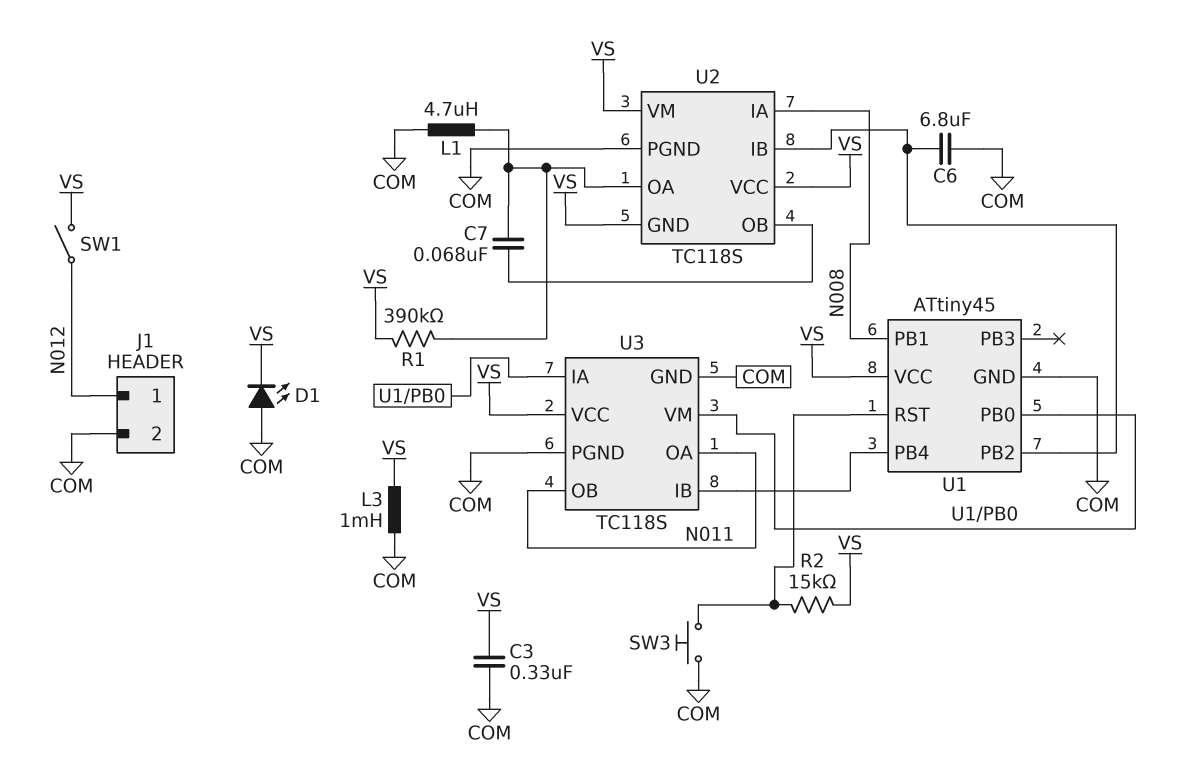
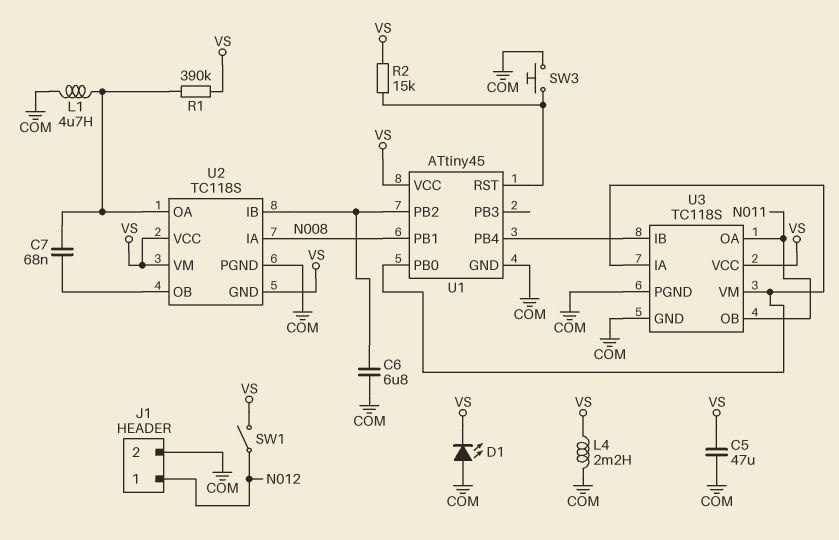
C3: 330nF (COM, VS) -> none
C5: none -> 47uF (COM, VS)
L3: 1mH (COM, VS) -> none
L4: none -> 2.2mH (COM, VS)

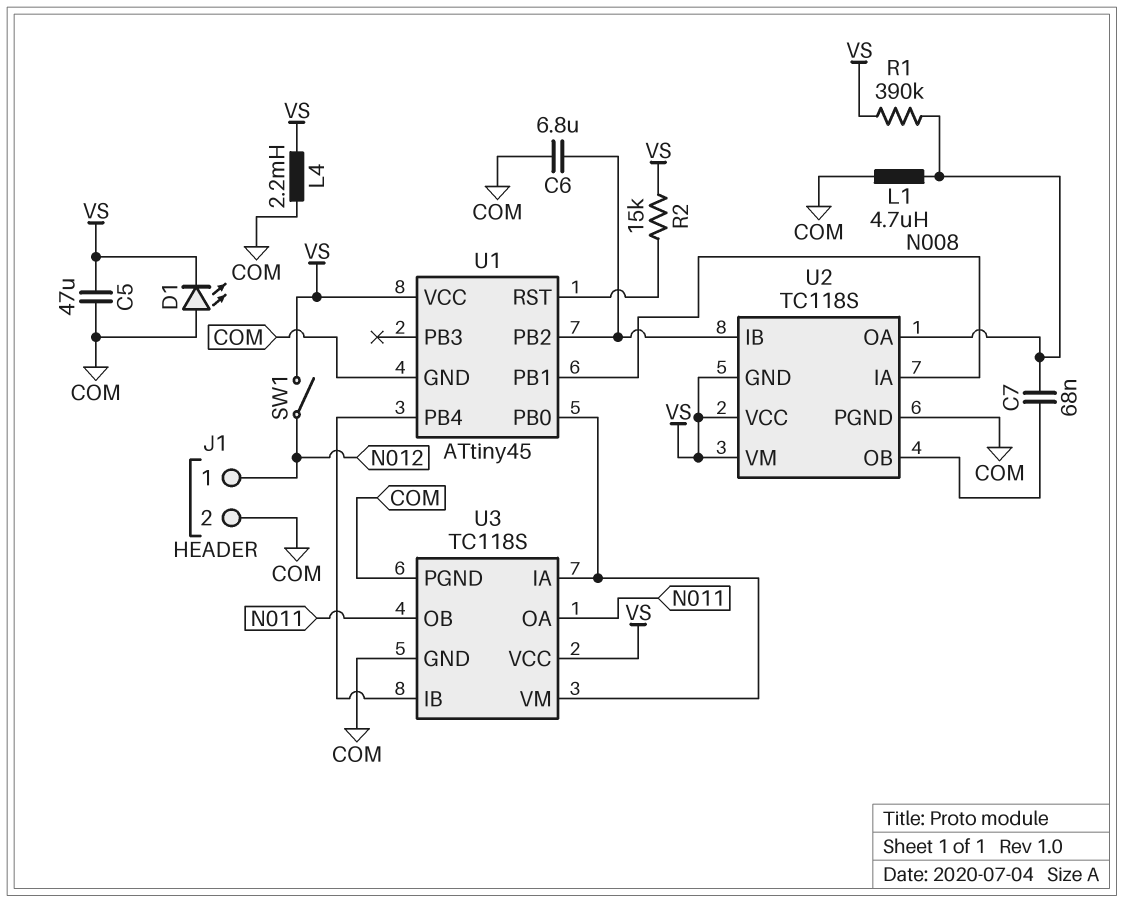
SW3: button (COM, U1/RST) -> none

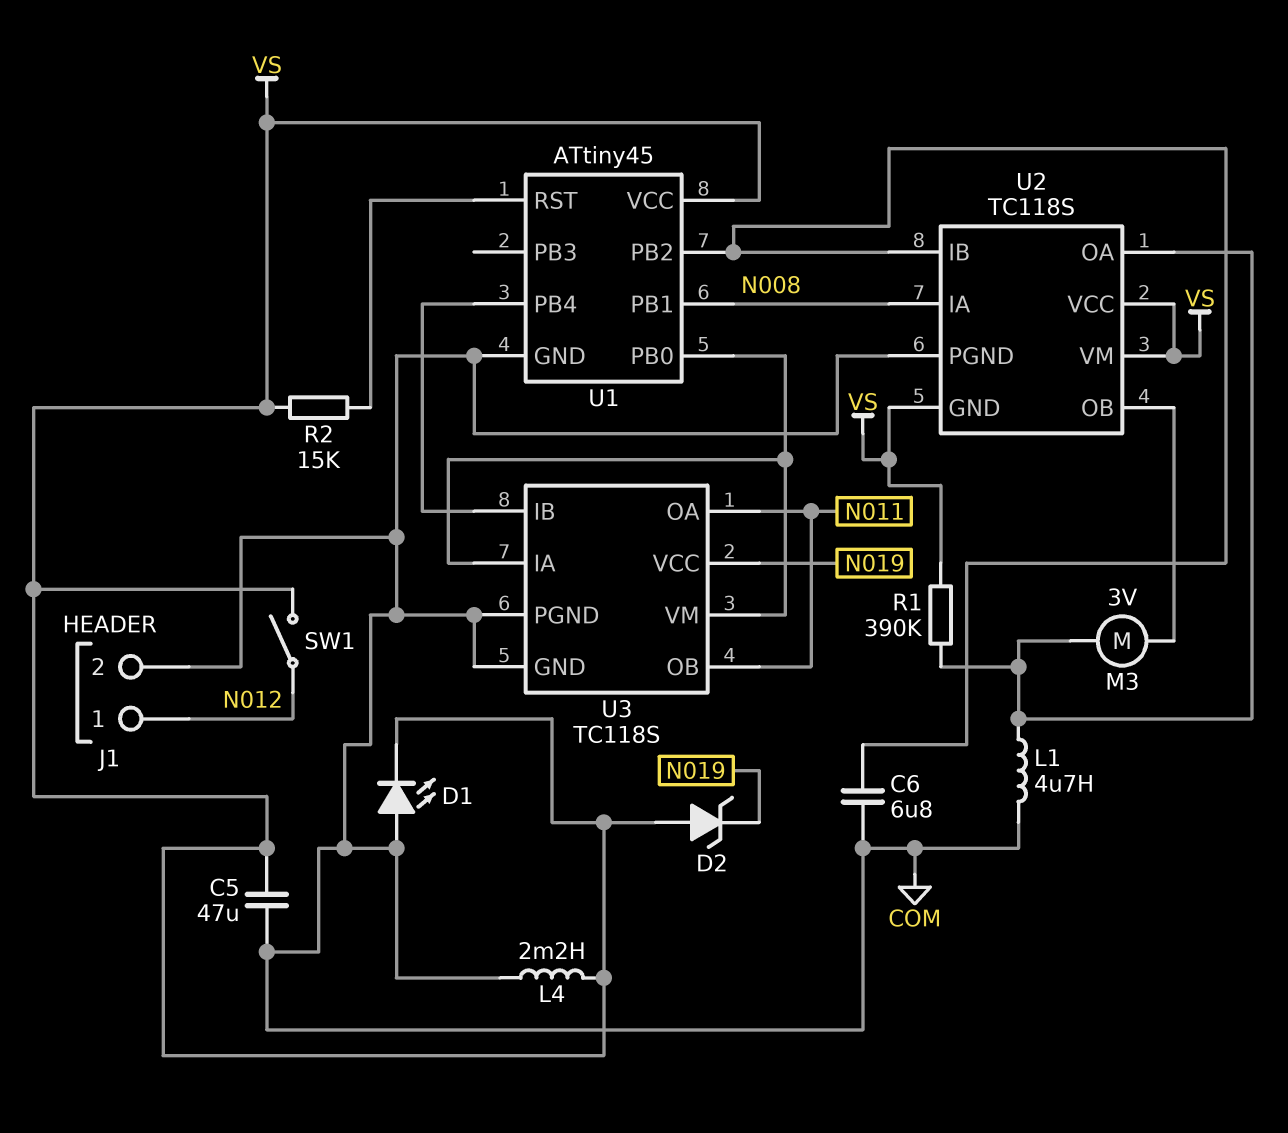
C7: 68nF (U2/OA, U2/OB) -> none
D2: none -> zener (A VS, K N019)
M3: none -> motor 3V (U2/OA, U2/OB)
U3 pin VCC: VS -> N019

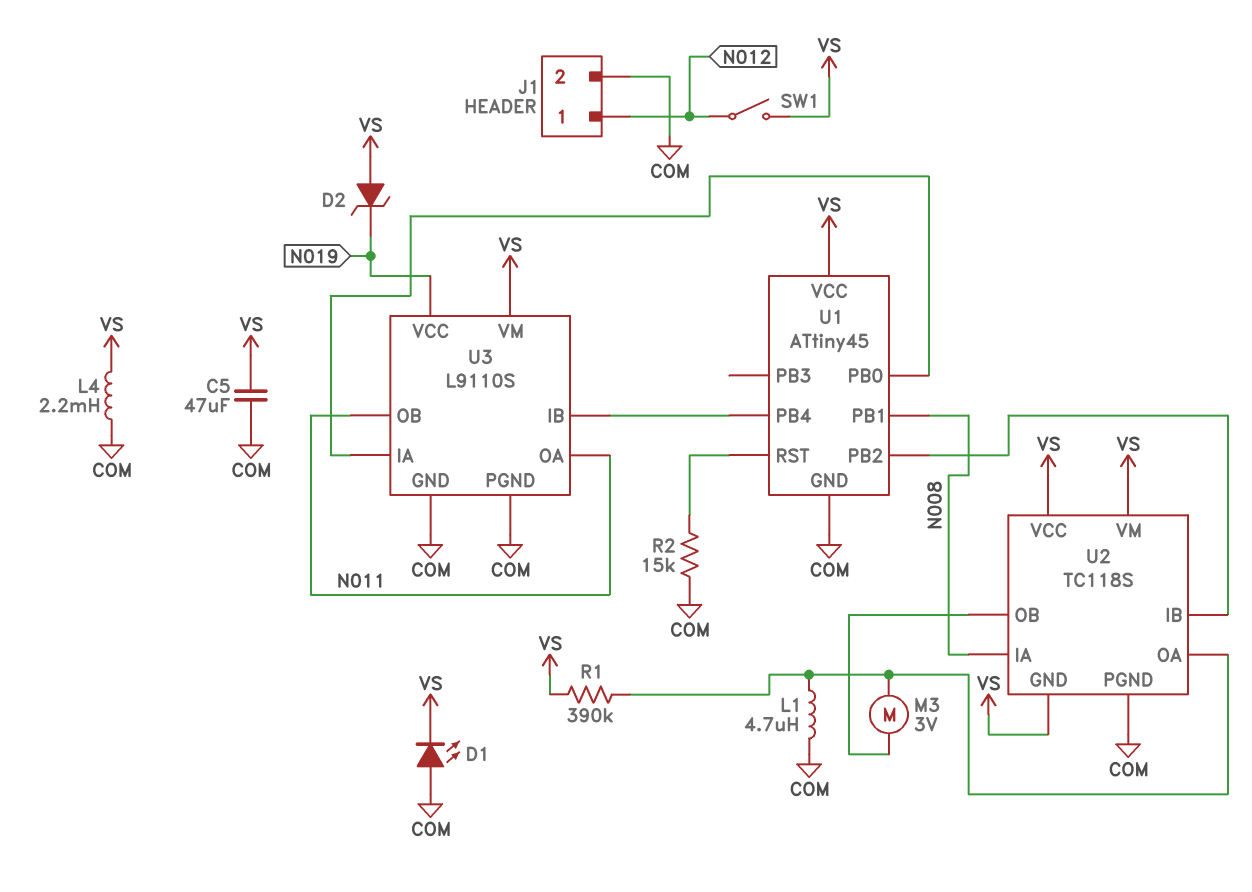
C6: 6.8uF (COM, U1/PB2) -> none
R2: 15k (U1/RST, VS) -> 15k (COM, U1/RST)
U3: TC118S -> L9110S
U3 pin VM: U1/PB0 -> VS

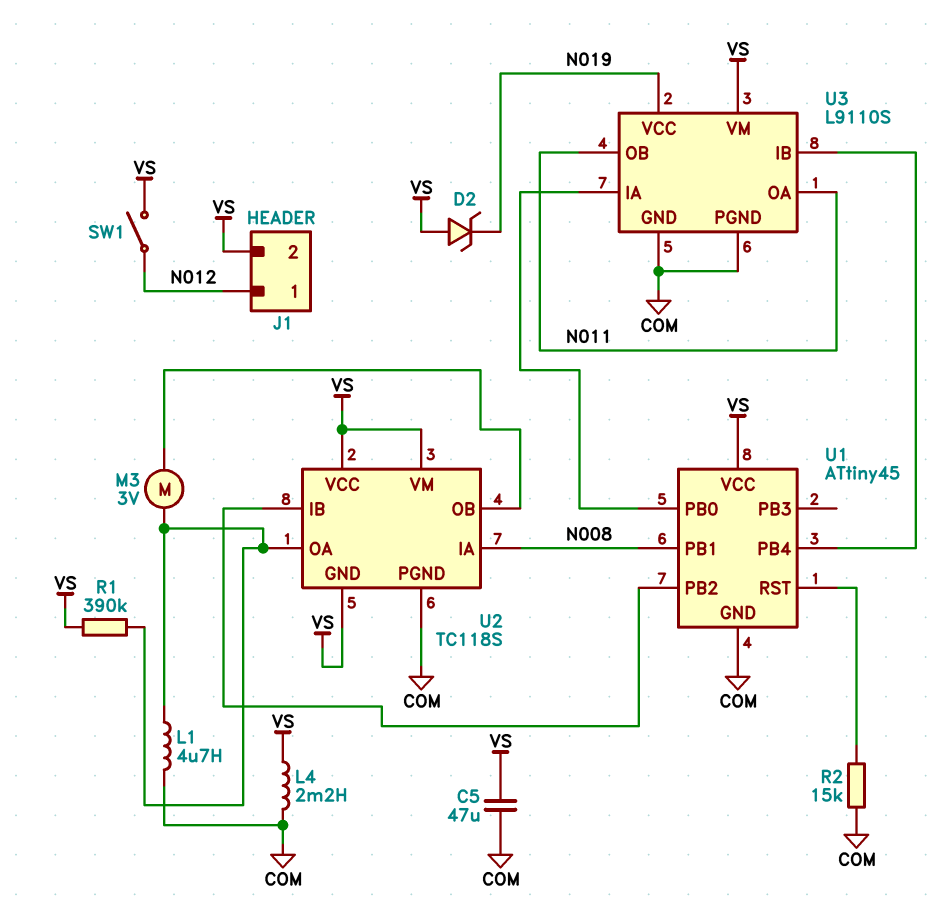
D1: LED (A COM, K VS) -> none
J1 pin 2: COM -> VS

